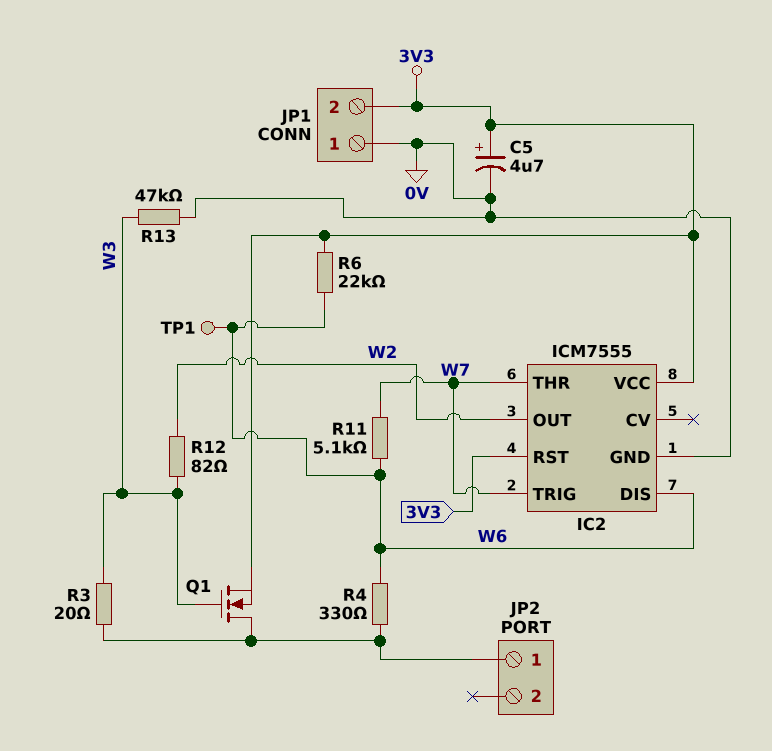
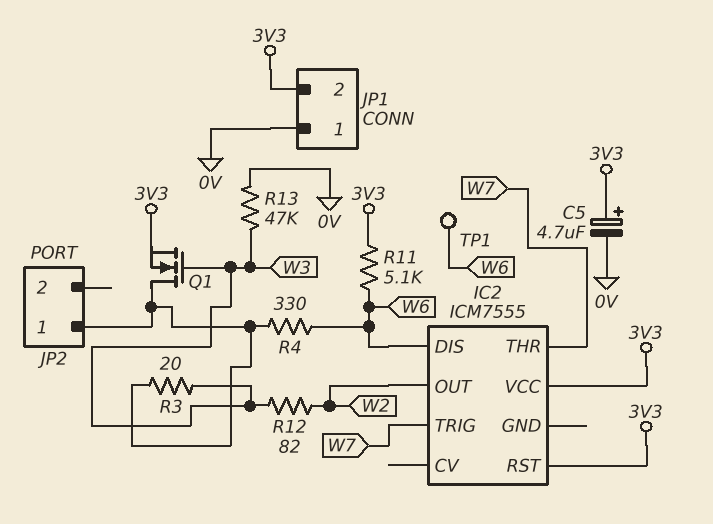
IC2 pin GND: 0V -> none
R6: 22k (3V3, W6) -> none
R11: 5.1k (W6, W7) -> 5.1k (3V3, W6)

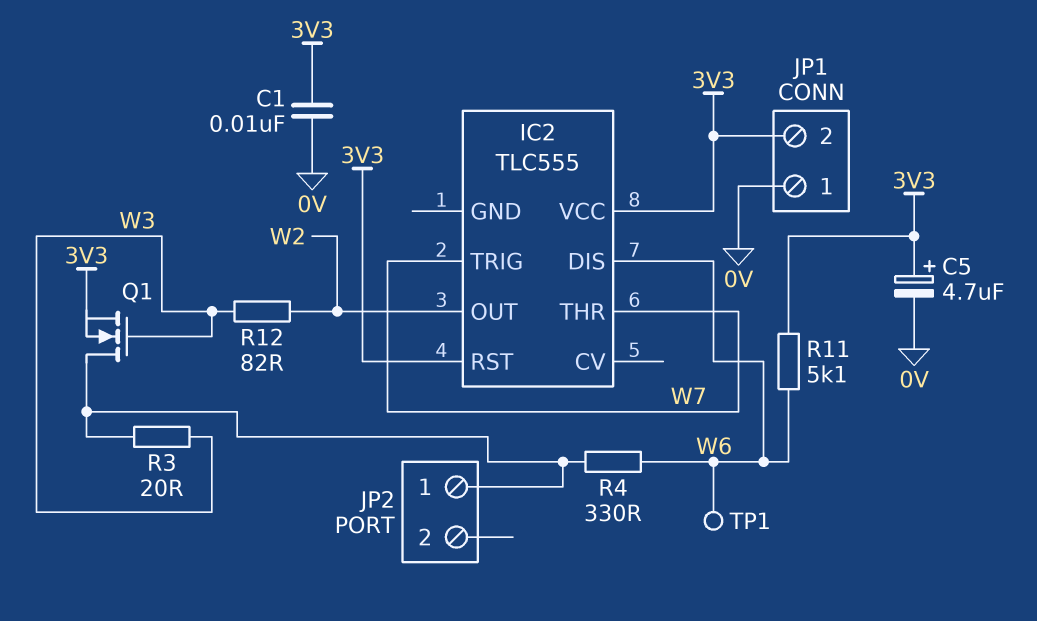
C1: none -> 10nF (0V, 3V3)
IC2: ICM7555 -> TLC555
R13: 47k (0V, W3) -> none

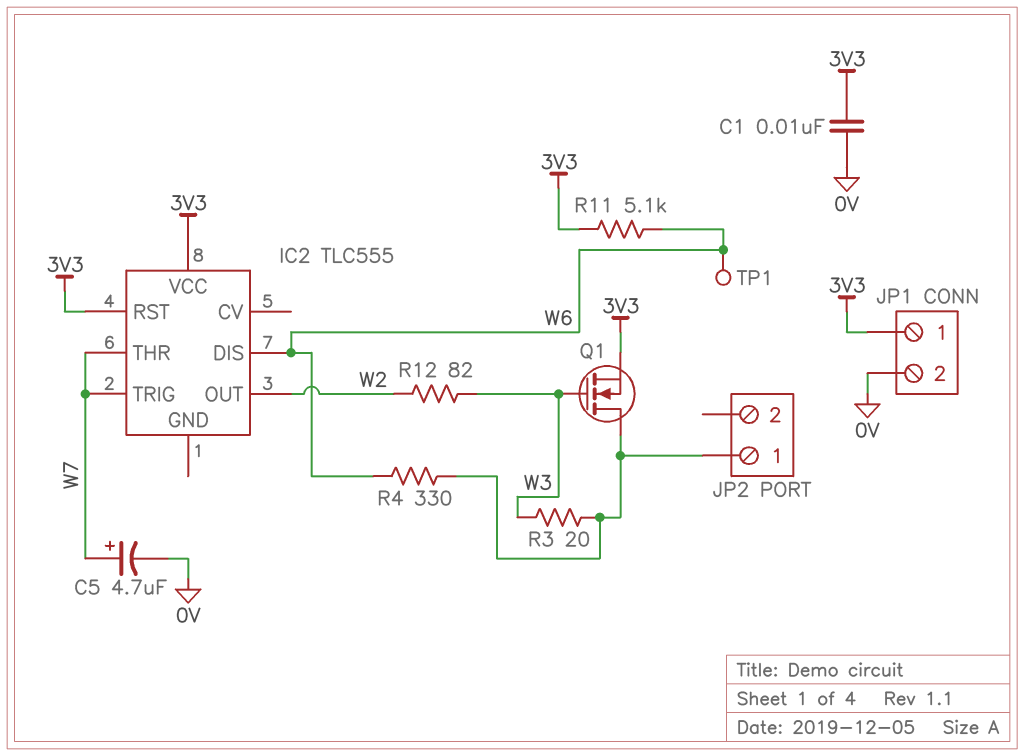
C5: 4.7uF (plus 3V3, minus 0V) -> 4.7uF (plus W7, minus 0V)
JP1 pin 1: 0V -> 3V3
JP1 pin 2: 3V3 -> 0V

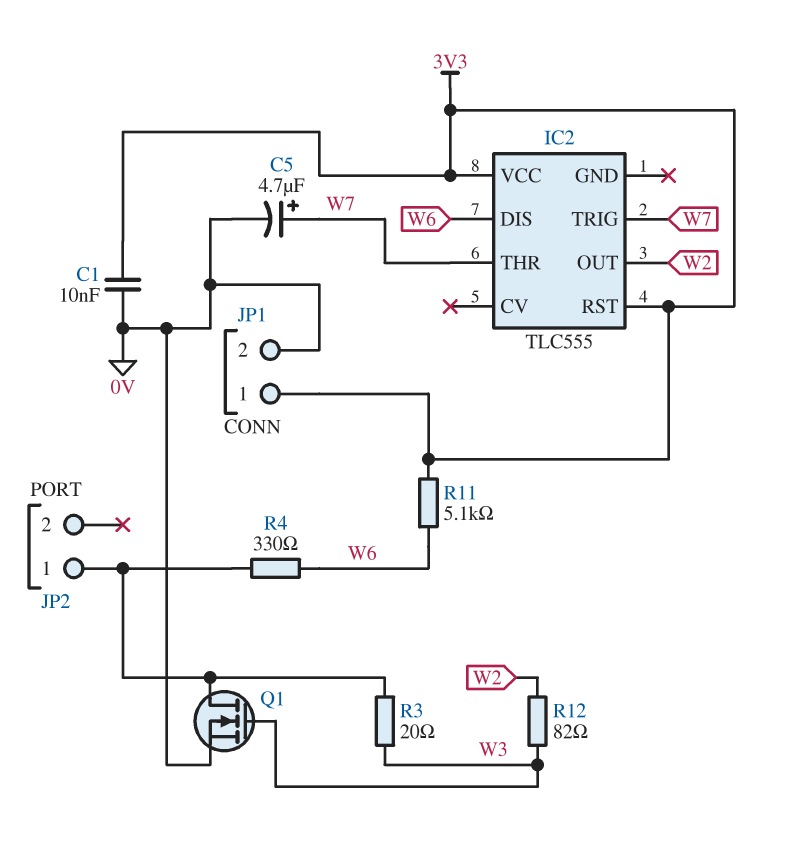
Q1: NMOS (G W3, D JP2/1, S 3V3) -> NMOS (G W3, D JP2/1, S 0V)
TP1: test point (W6) -> none

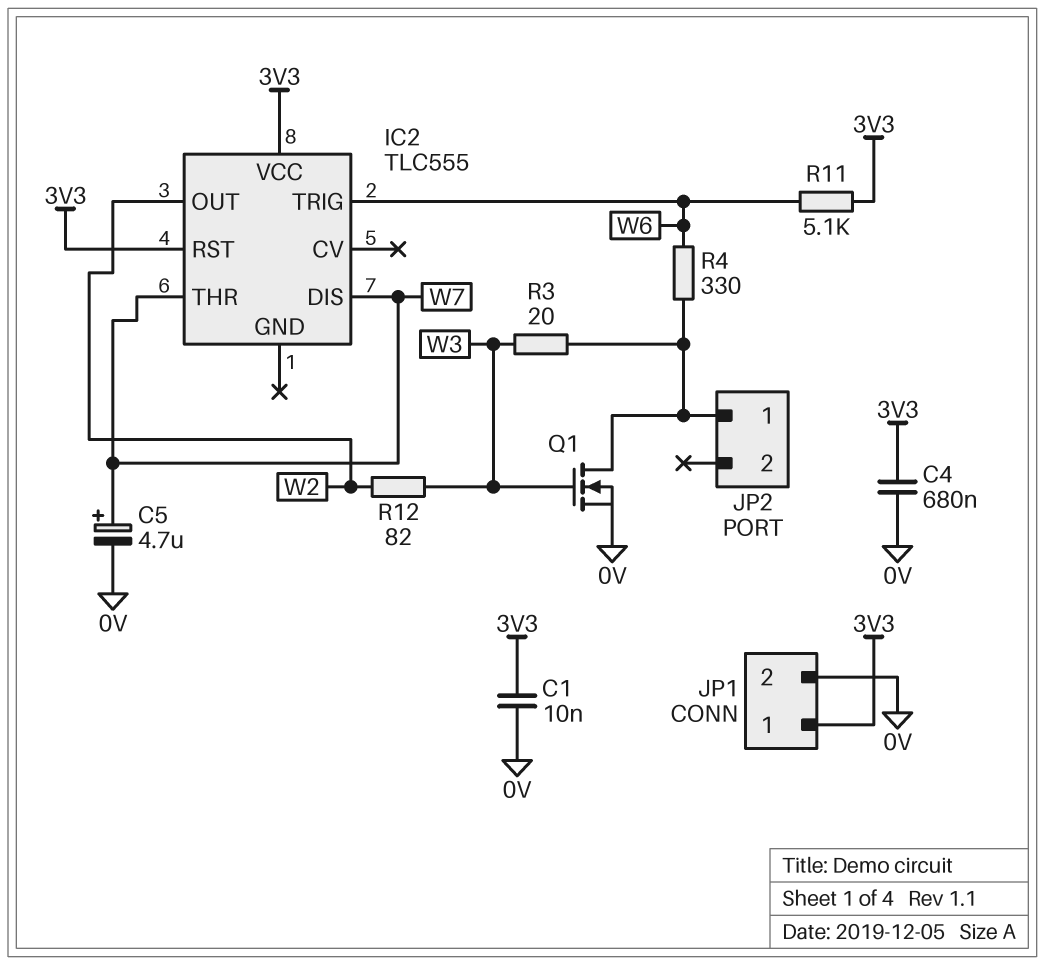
C4: none -> 680nF (0V, 3V3)
IC2 pin DIS: W6 -> W7
IC2 pin TRIG: W7 -> W6

